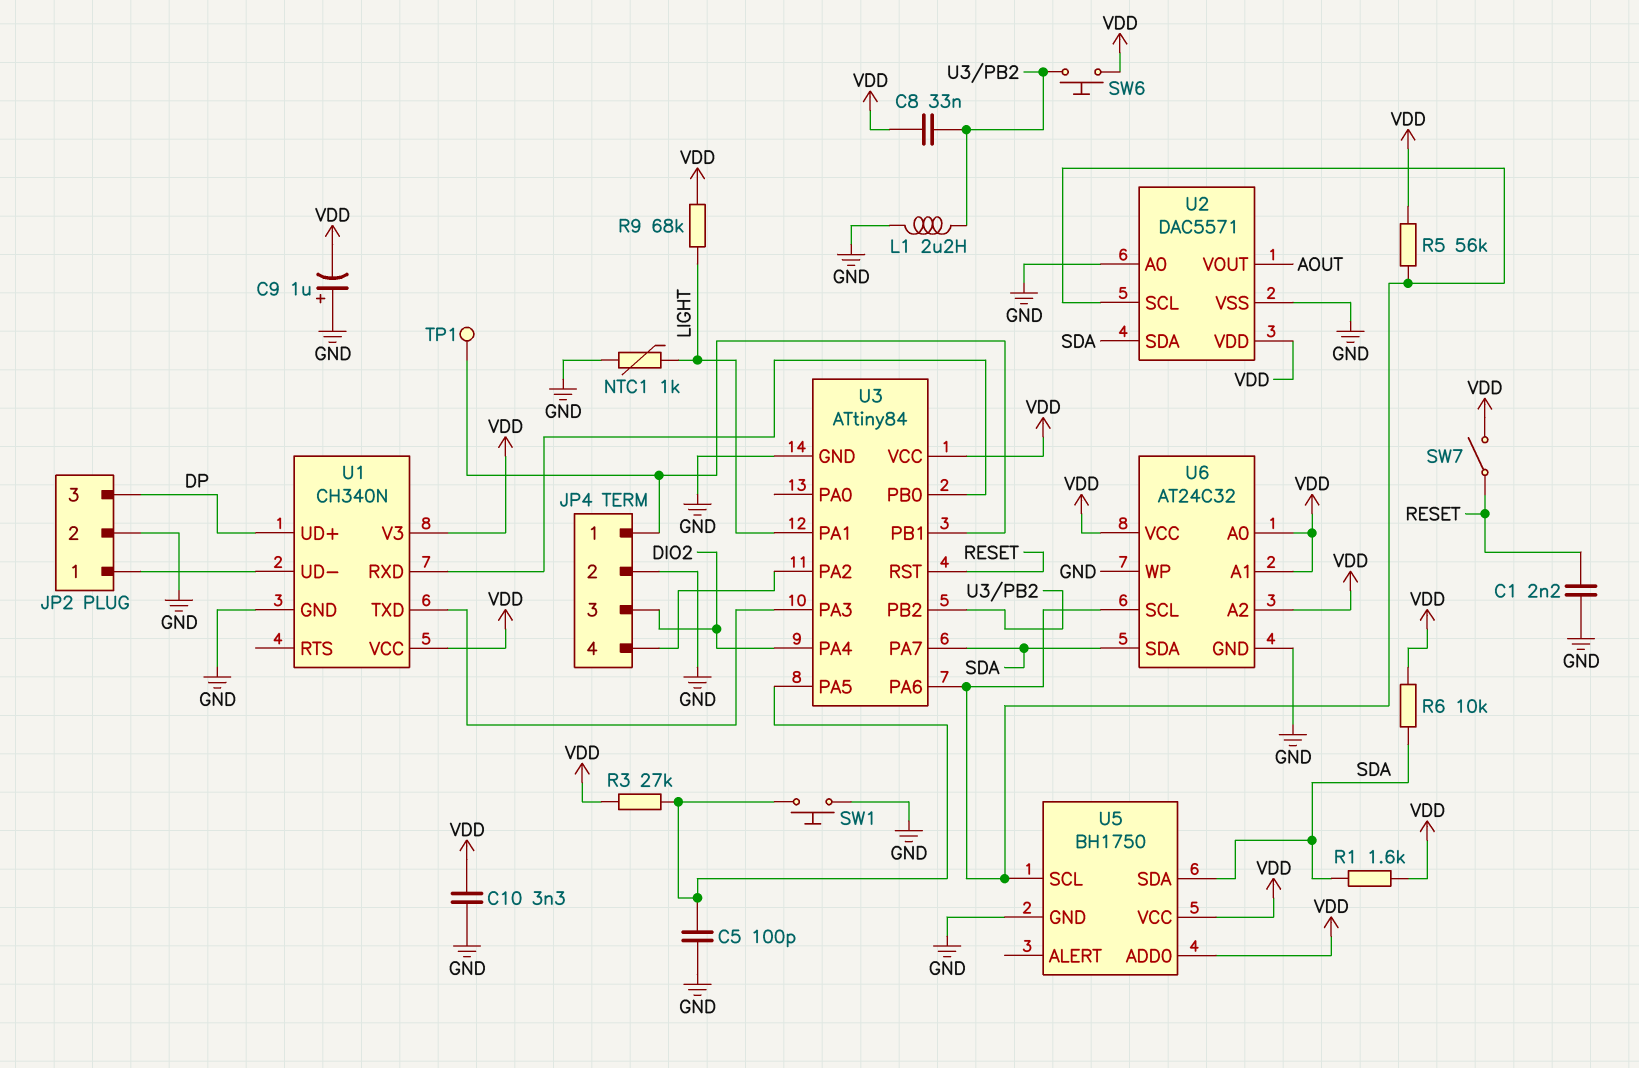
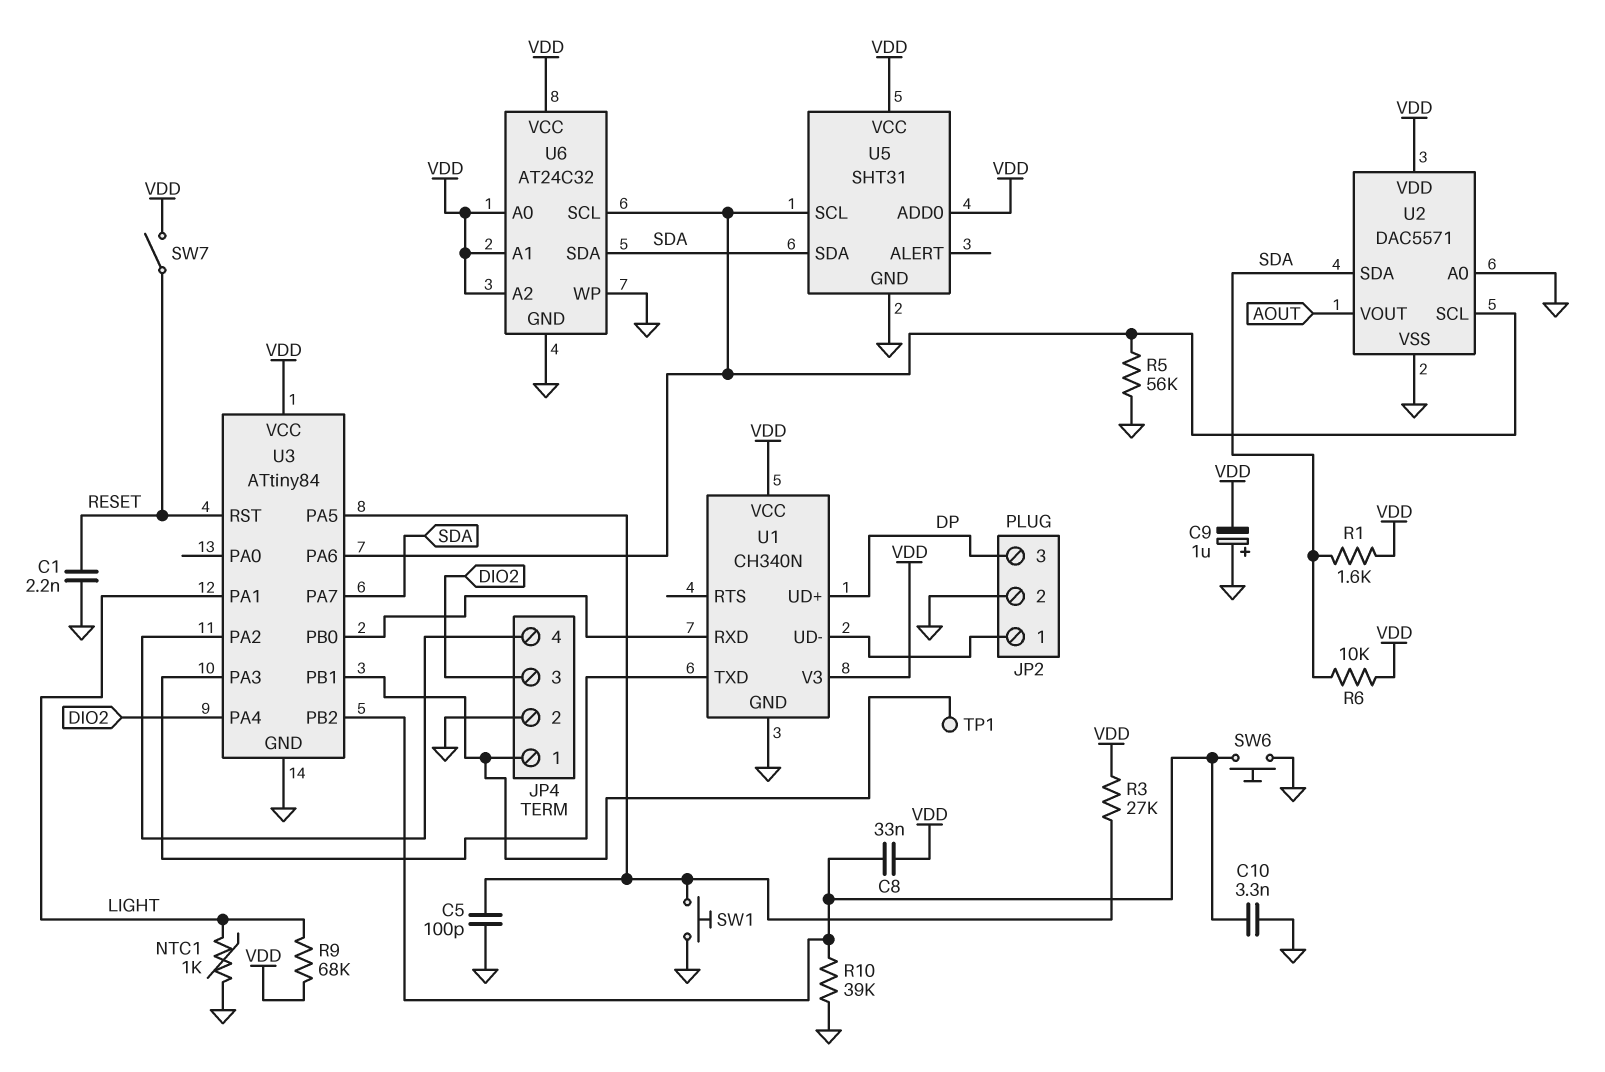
C10: 3.3nF (GND, VDD) -> 3.3nF (GND, U3/PB2)
L1: 2.2uH (GND, U3/PB2) -> none
R5: 56k (U2/SCL, VDD) -> 56k (GND, U2/SCL)
R10: none -> 39k (GND, U3/PB2)
SW6: button (U3/PB2, VDD) -> button (GND, U3/PB2)
U5: BH1750 -> SHT31

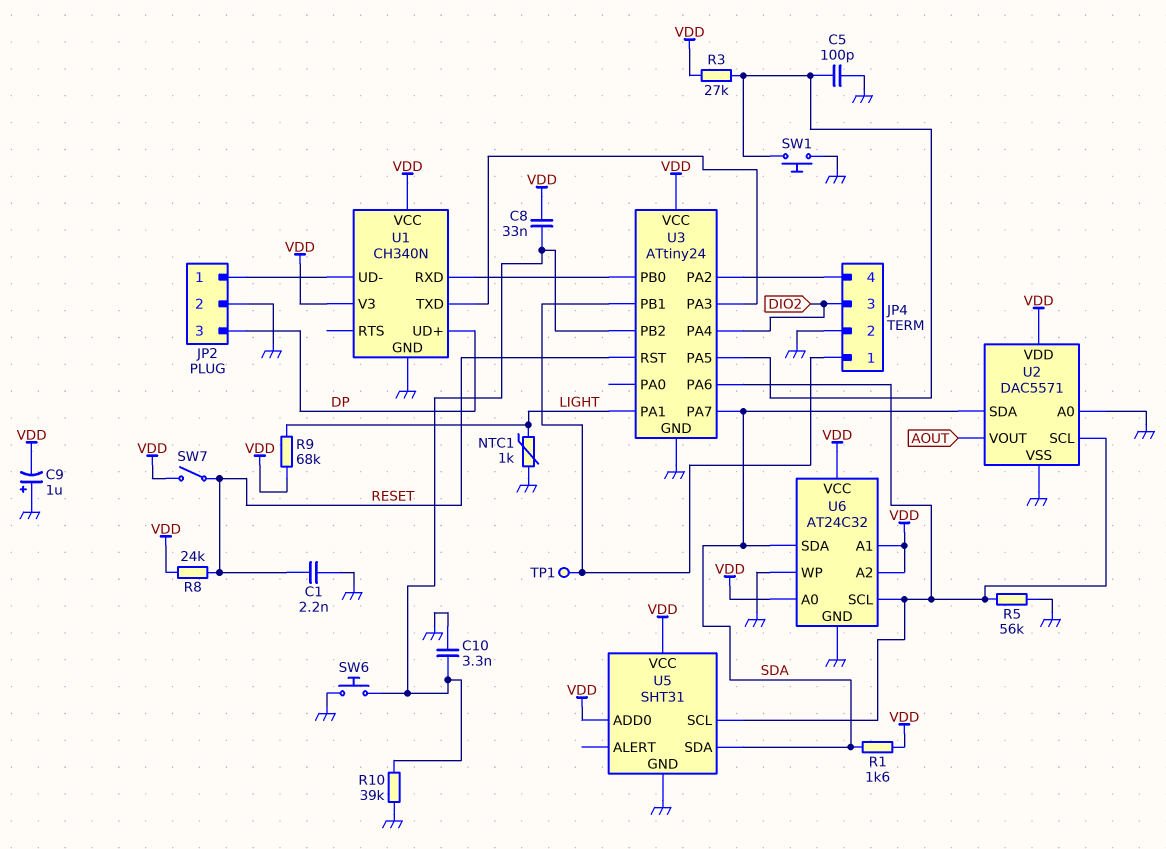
R6: 10k (SDA, VDD) -> none
R8: none -> 24k (RESET, VDD)
U3: ATtiny84 -> ATtiny24

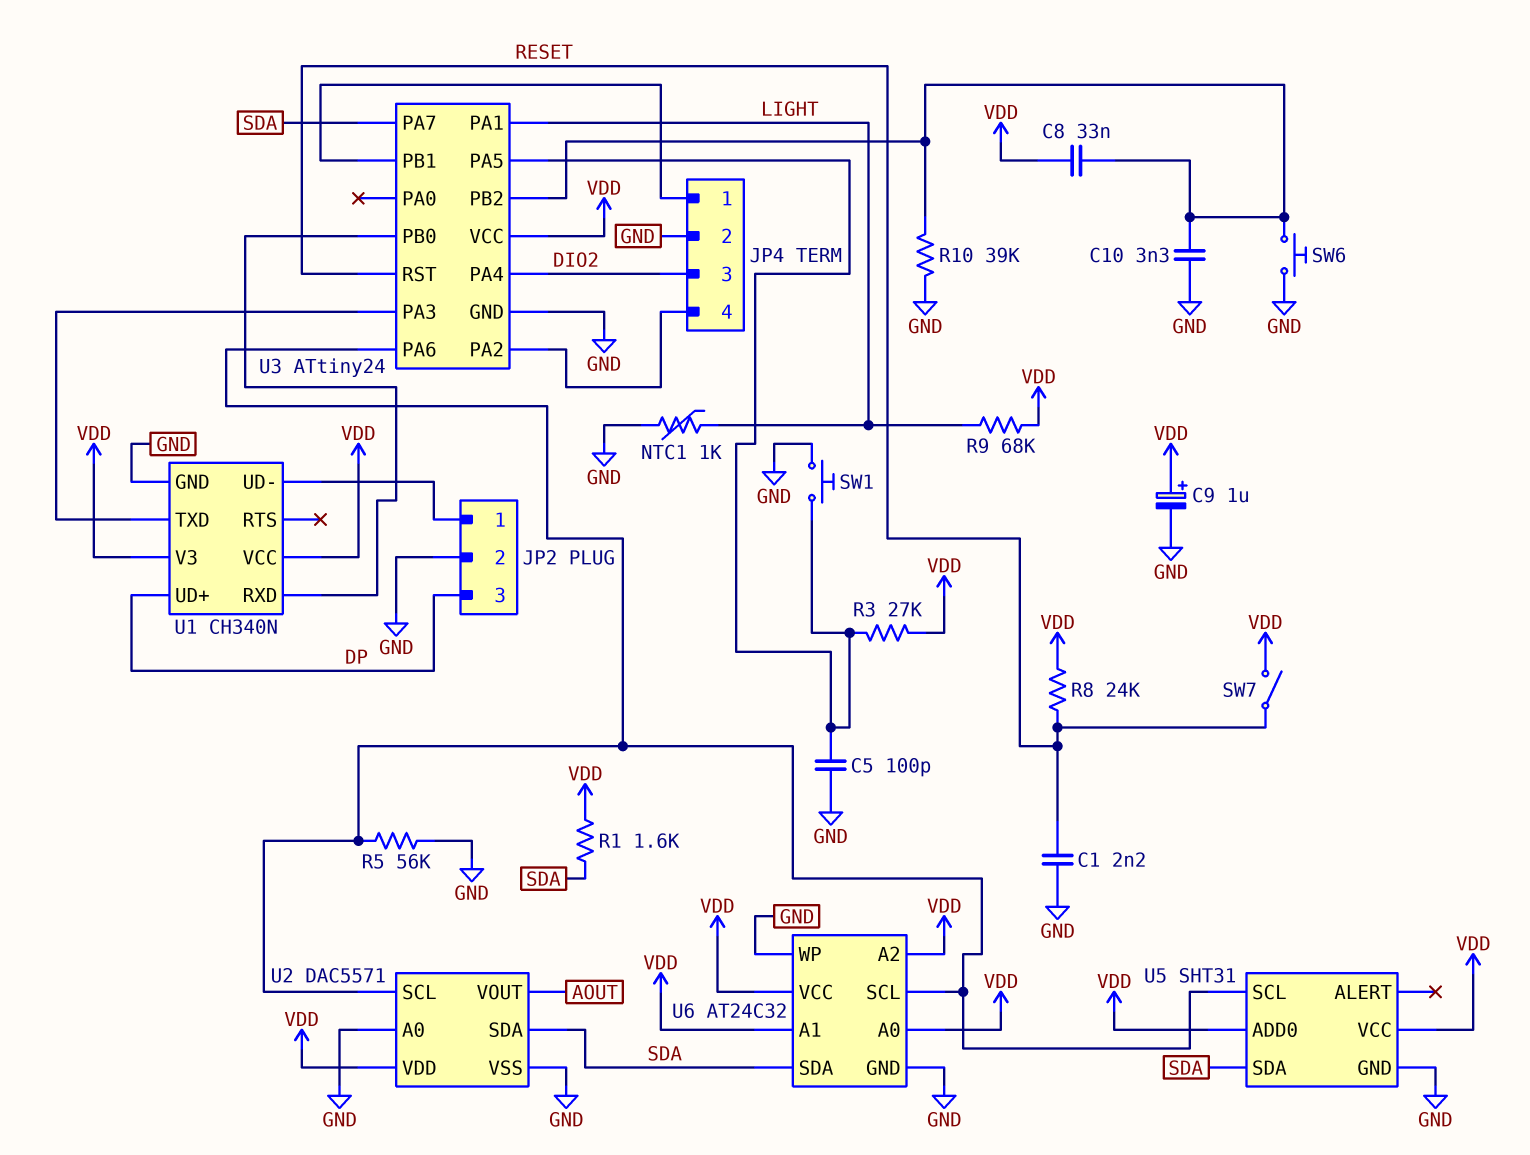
C9: 1uF (plus GND, minus VDD) -> 1uF (plus VDD, minus GND)
TP1: test point (JP4/1) -> none

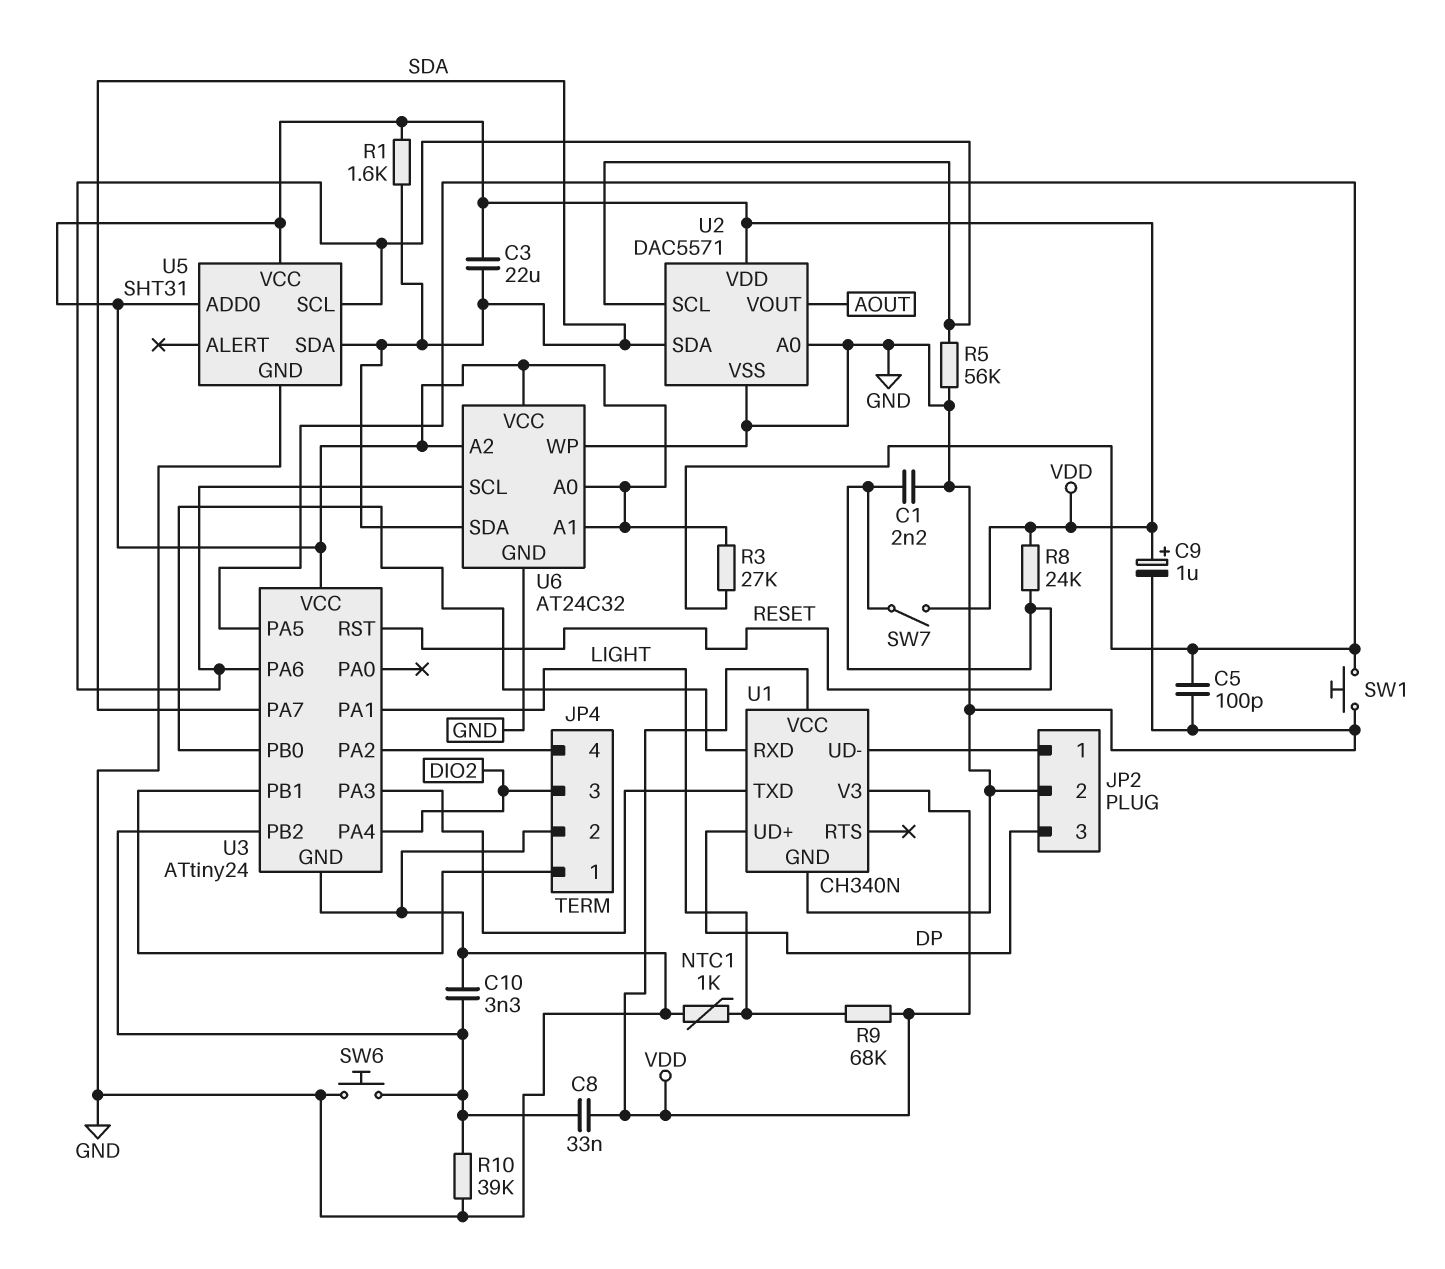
C3: none -> 22uF (SDA, VDD)

